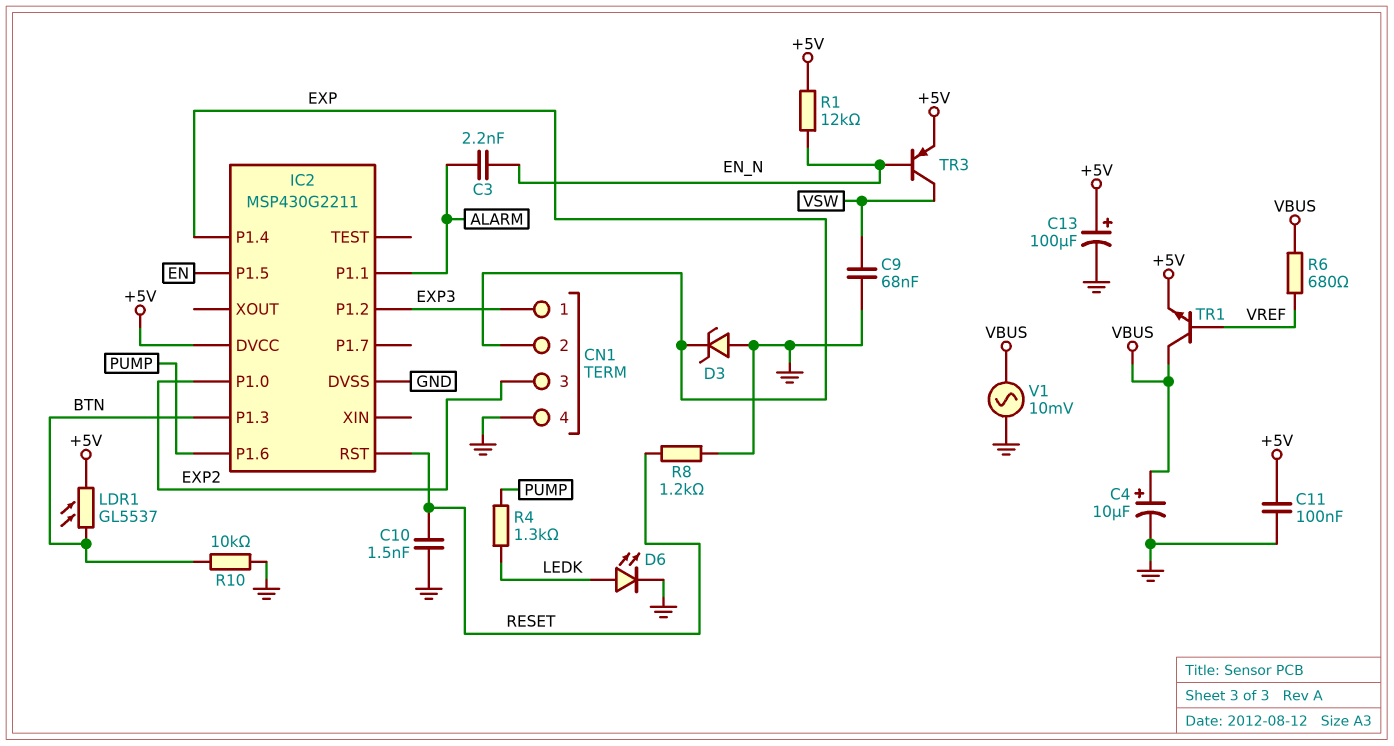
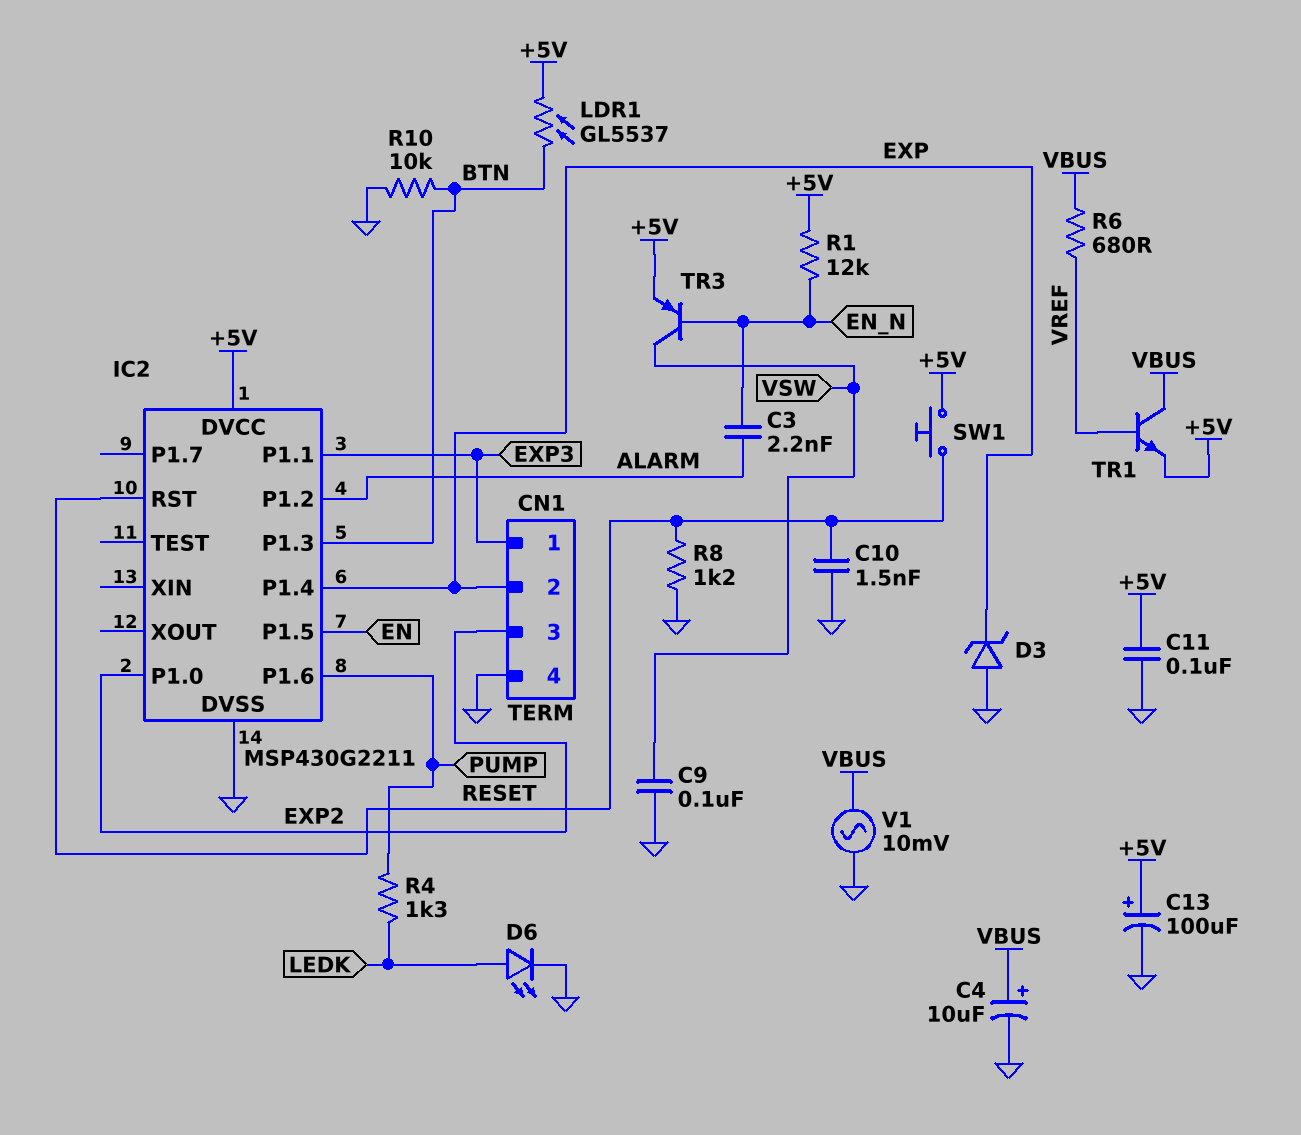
C9: 68nF (GND, VSW) -> 100nF (GND, VSW)
IC2 pin P1.1: ALARM -> EXP3
IC2 pin P1.2: EXP3 -> ALARM
SW1: none -> button (+5V, RESET)

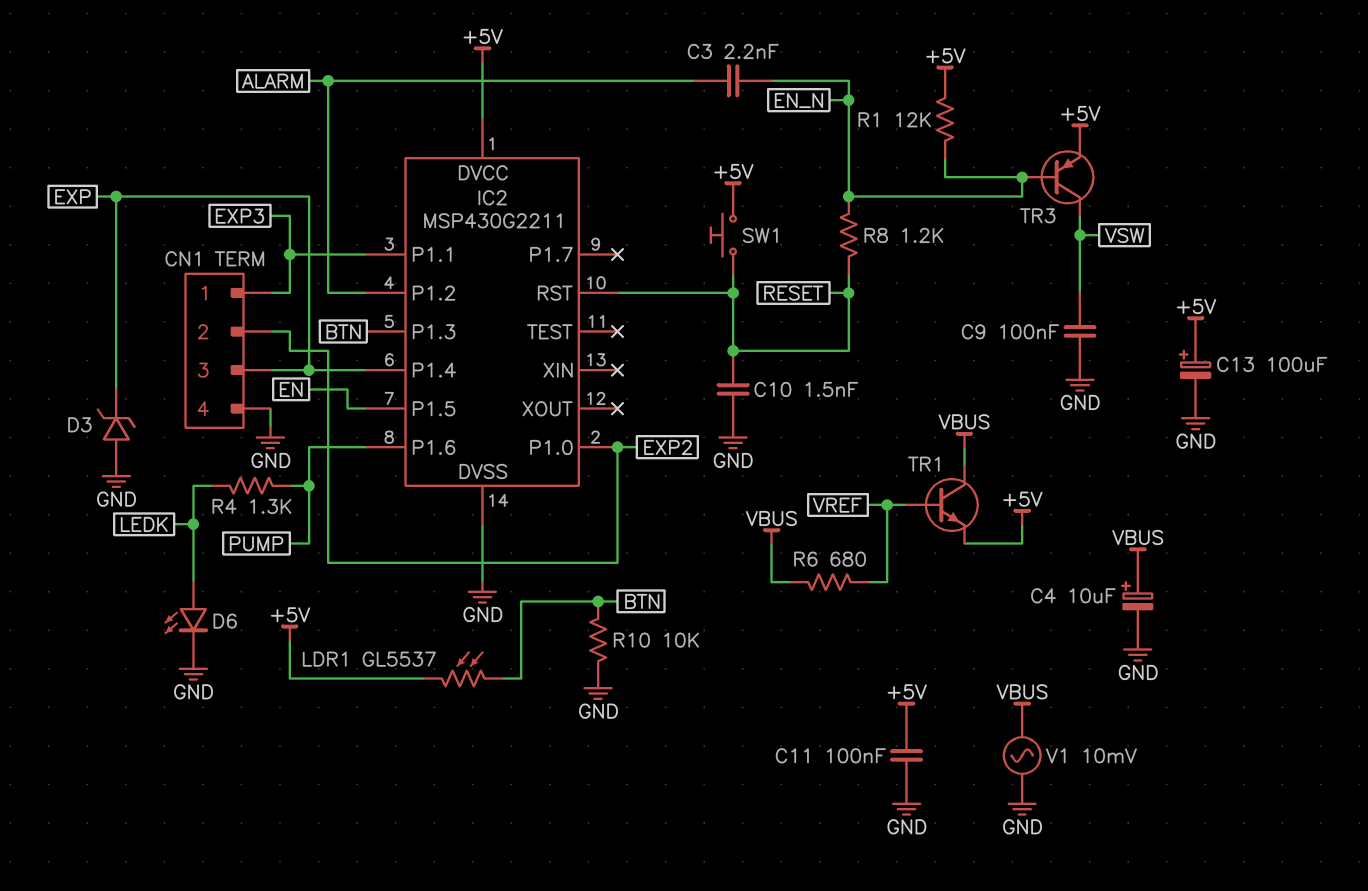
CN1 pin 2: EXP -> EXP2
CN1 pin 3: EXP2 -> EXP
R8: 1.2k (GND, RESET) -> 1.2k (EN_N, RESET)

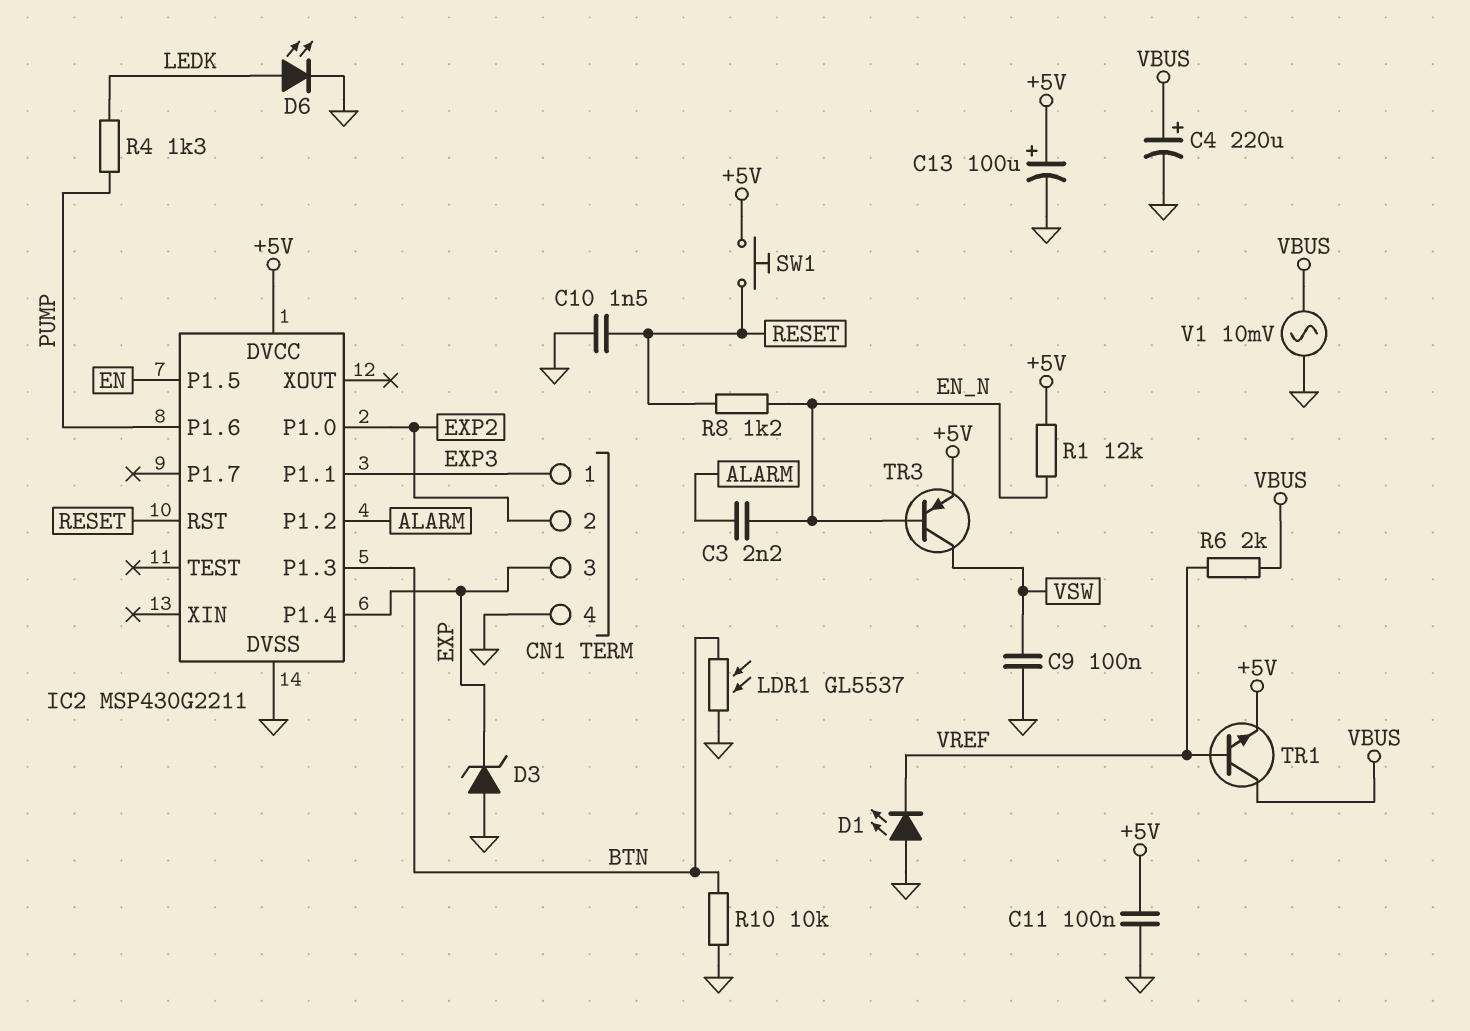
C4: 10uF (plus VBUS, minus GND) -> 220uF (plus VBUS, minus GND)
D1: none -> LED (A GND, K VREF)
LDR1: GL5537 (+5V, BTN) -> GL5537 (BTN, GND)
R6: 680 (VBUS, VREF) -> 2k (VBUS, VREF)

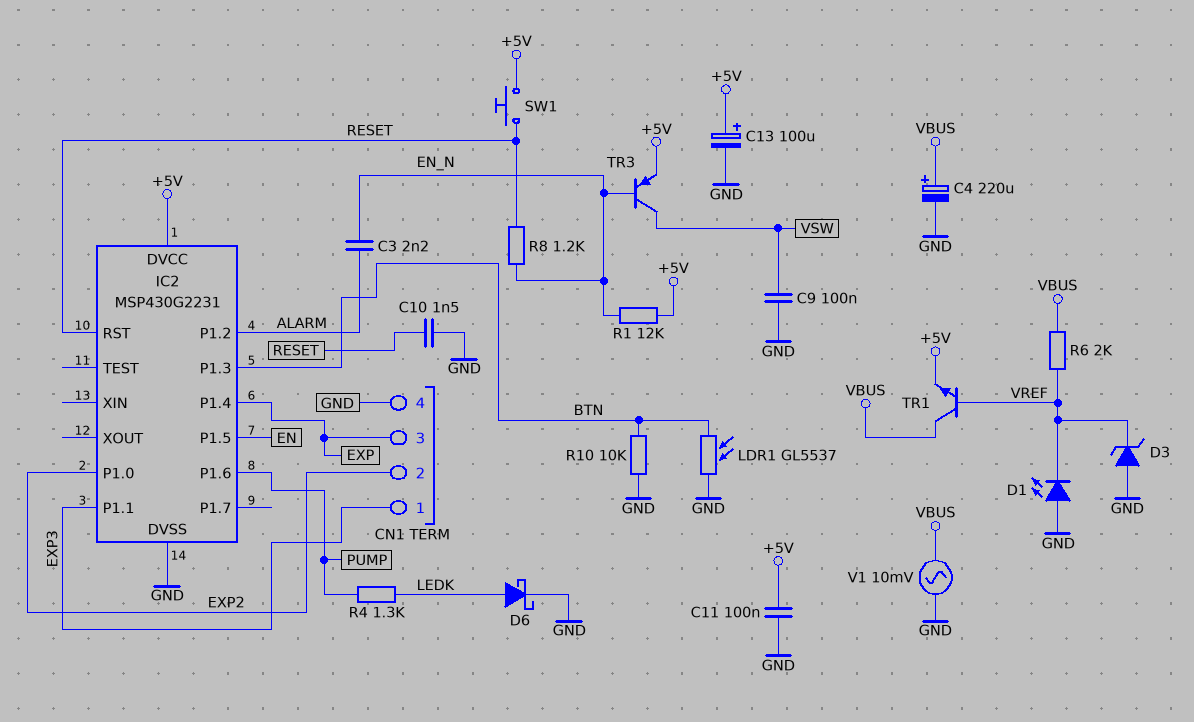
D3: zener (A GND, K EXP) -> zener (A GND, K VREF)
D6: LED (A LEDK, K GND) -> schottky (A LEDK, K GND)
IC2: MSP430G2211 -> MSP430G2231

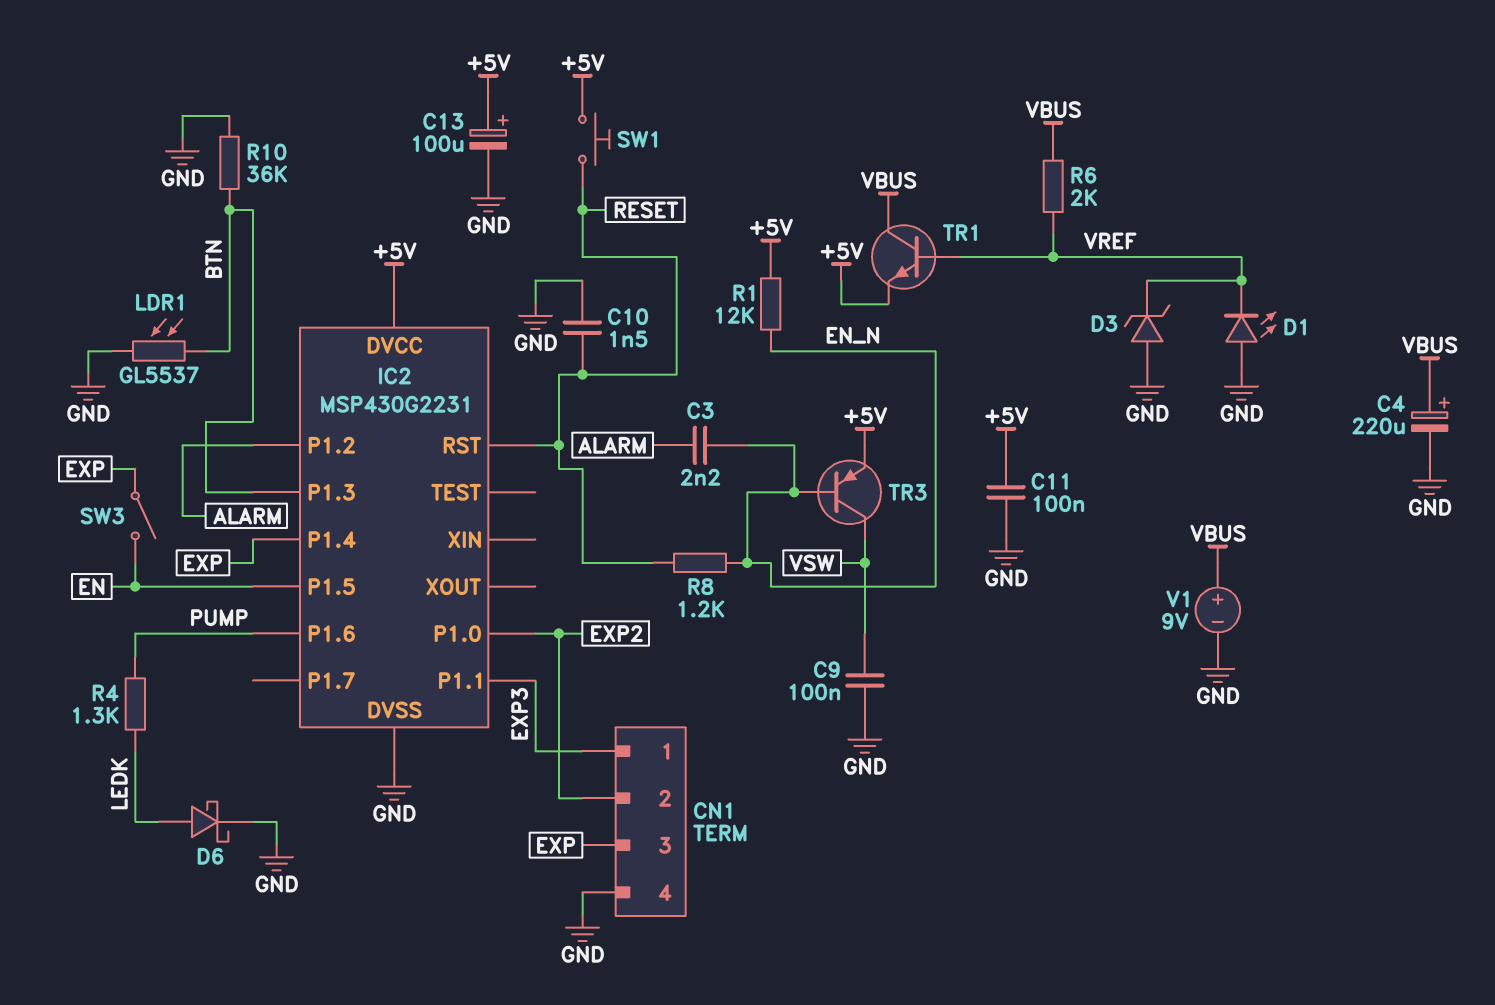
R10: 10k (BTN, GND) -> 36k (BTN, GND)
SW3: none -> switch (EN, EXP)
V1: AC 10mV (GND, VBUS) -> 9V (plus VBUS, minus GND)

